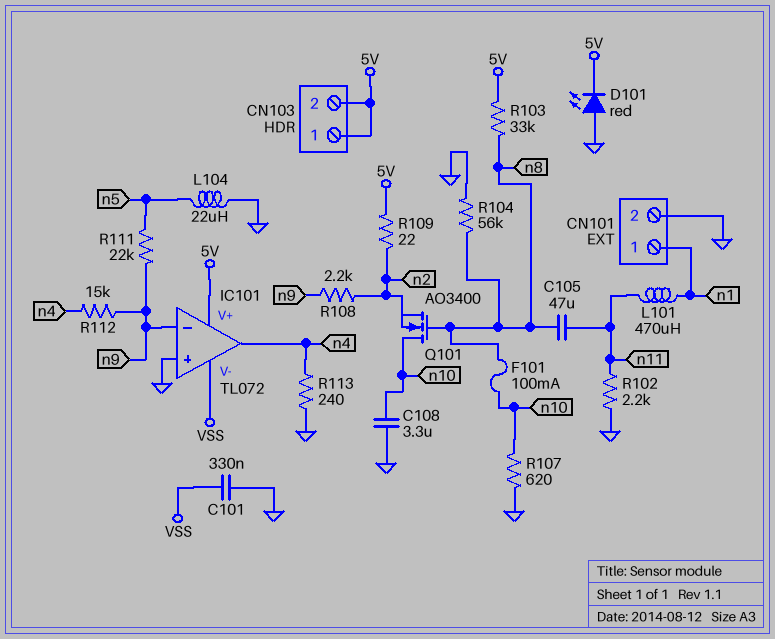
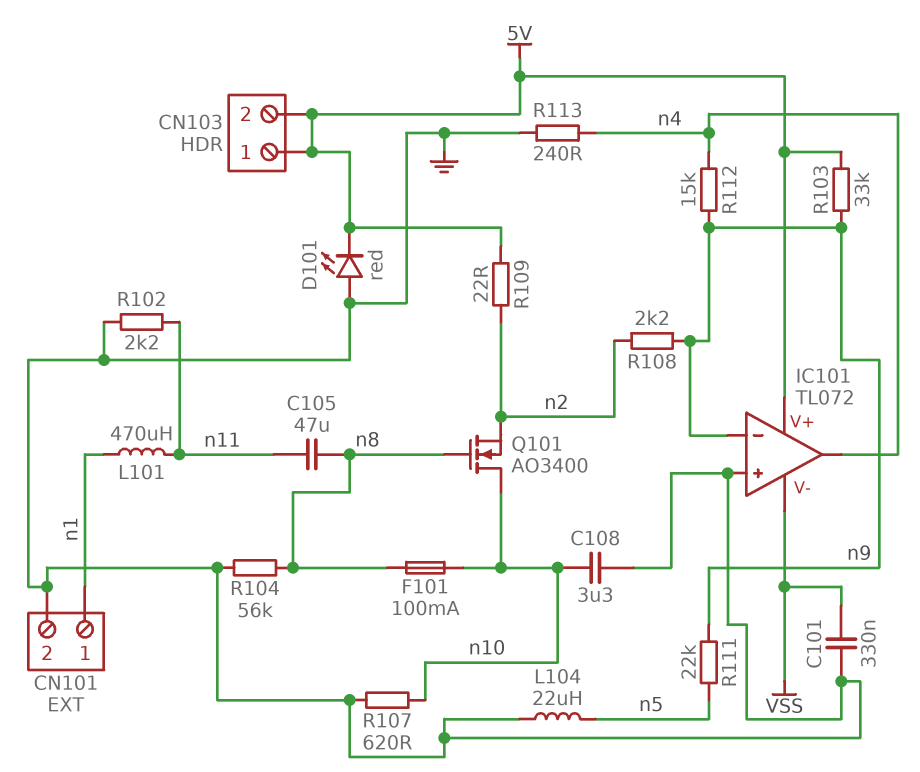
R103: 33k (5V, n8) -> 33k (5V, n9)

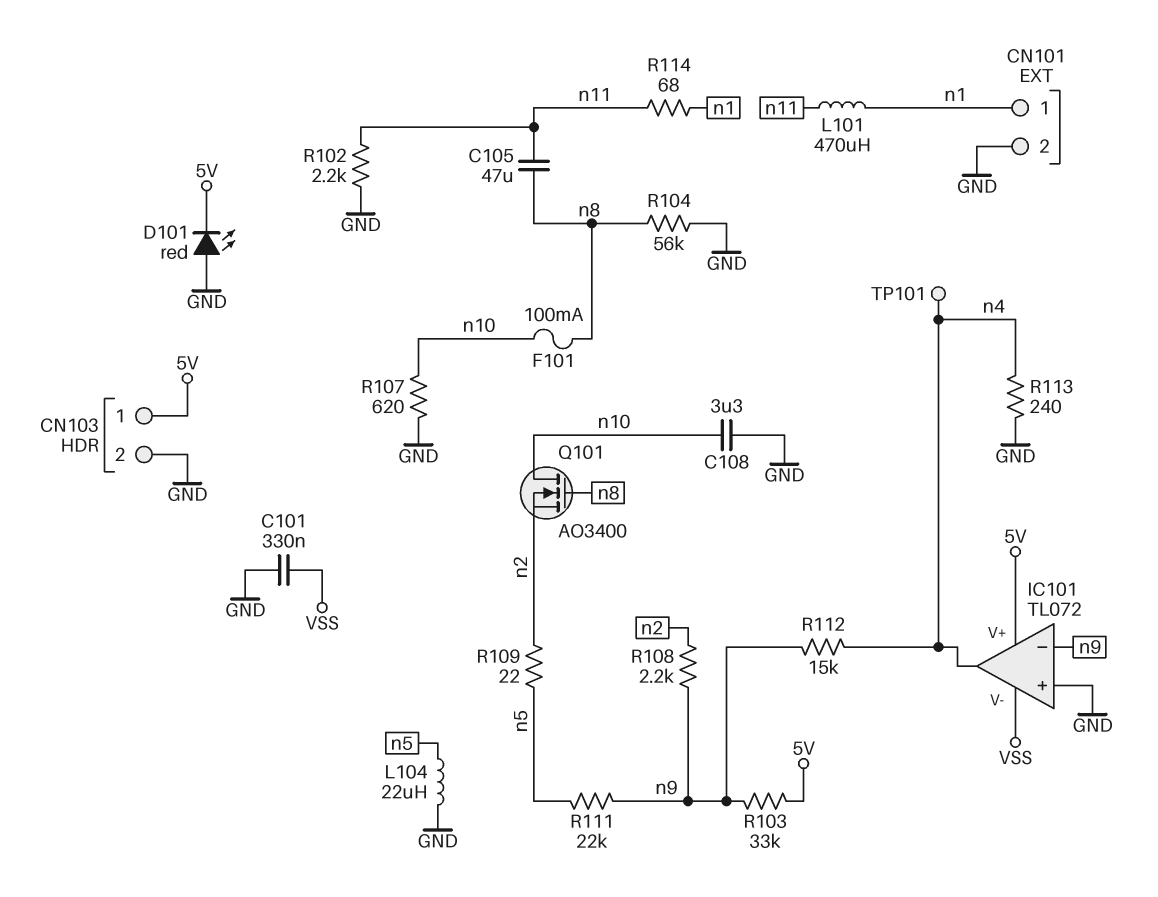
CN103 pin 2: 5V -> GND
R109: 22 (5V, n2) -> 22 (n2, n5)
R114: none -> 68 (n1, n11)
TP101: none -> test point (n4)

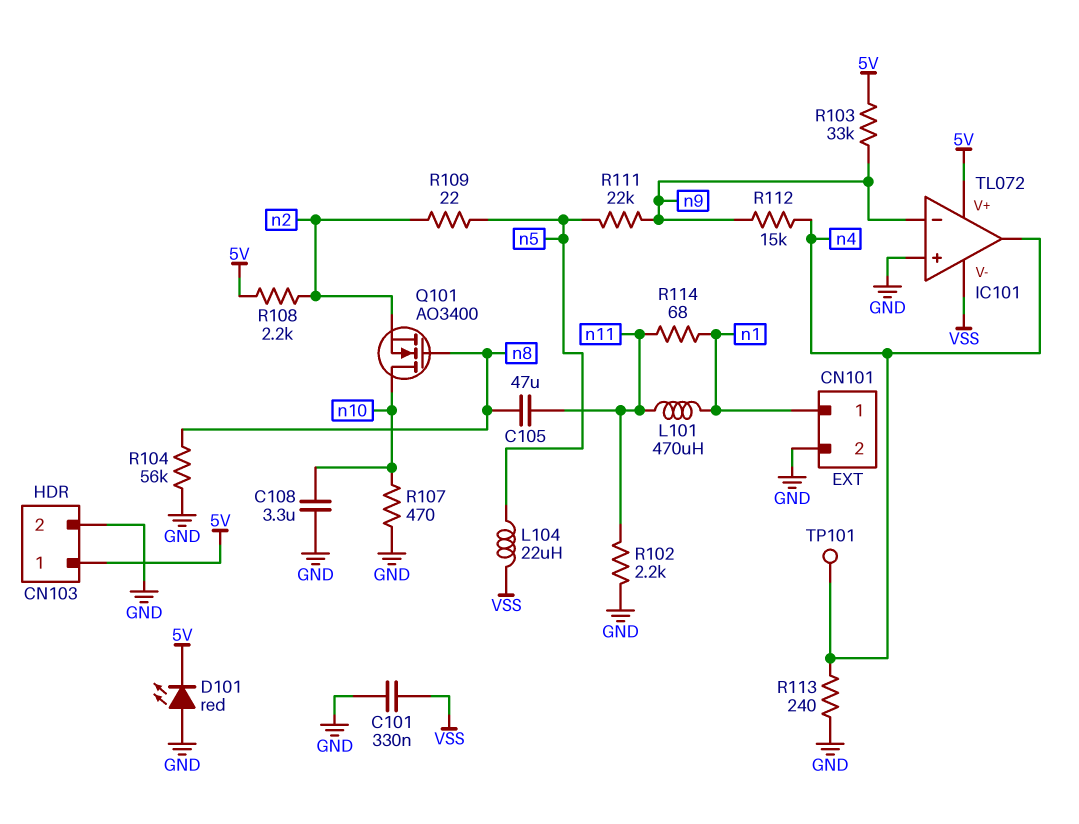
F101: 100mA (n8, n10) -> none
L104: 22uH (GND, n5) -> 22uH (VSS, n5)
R107: 620 (GND, n10) -> 470 (GND, n10)
R108: 2.2k (n2, n9) -> 2.2k (5V, n2)

